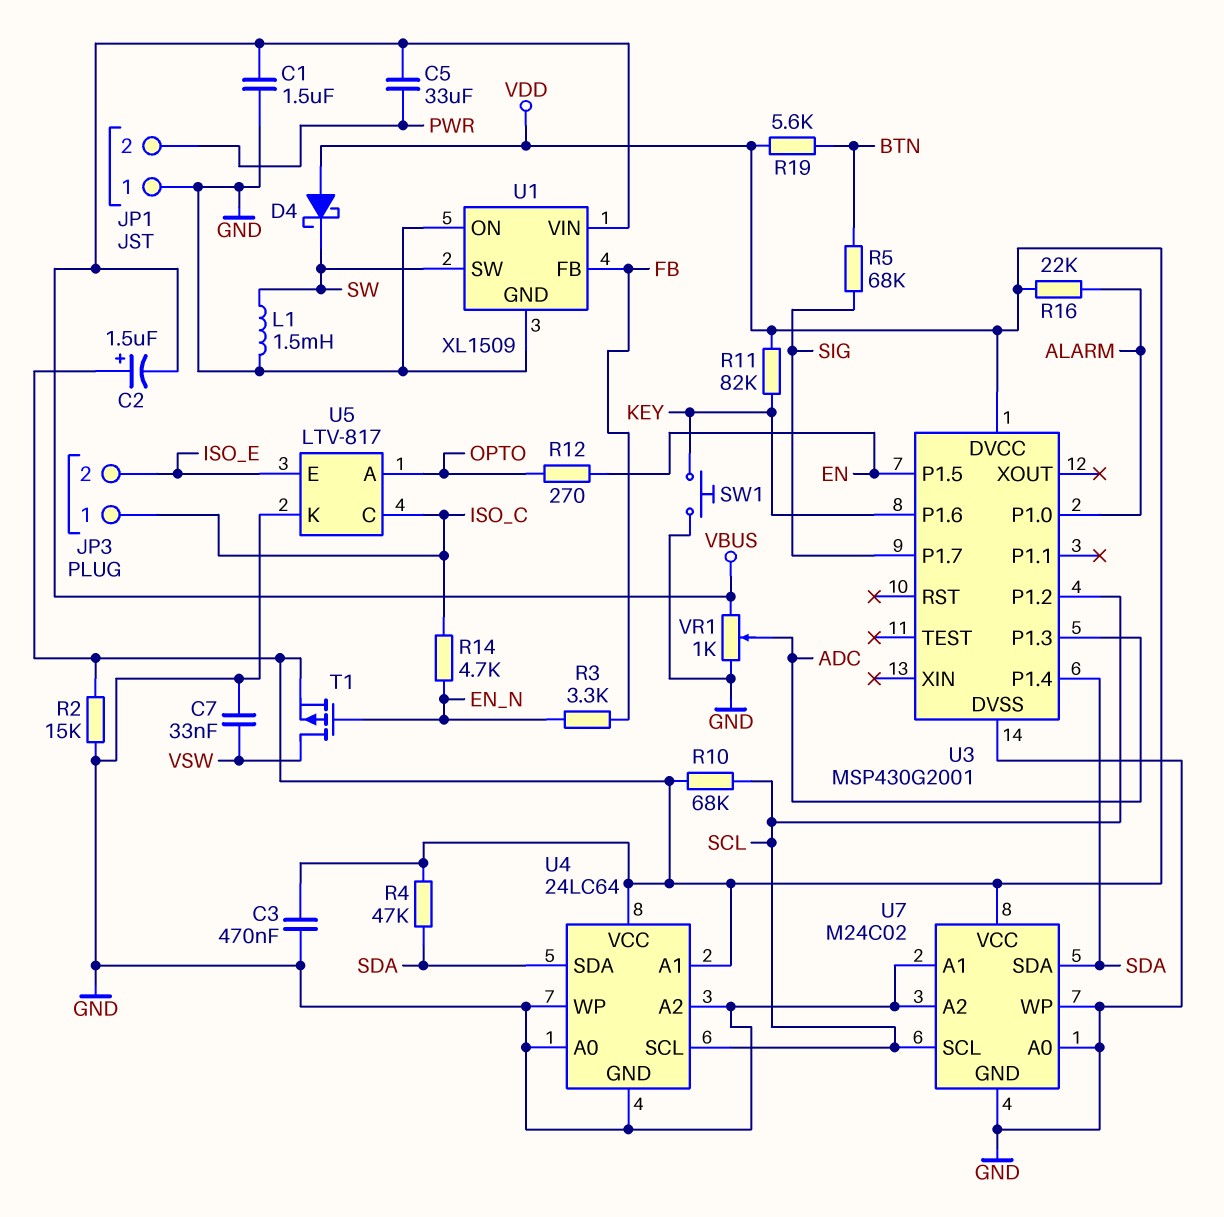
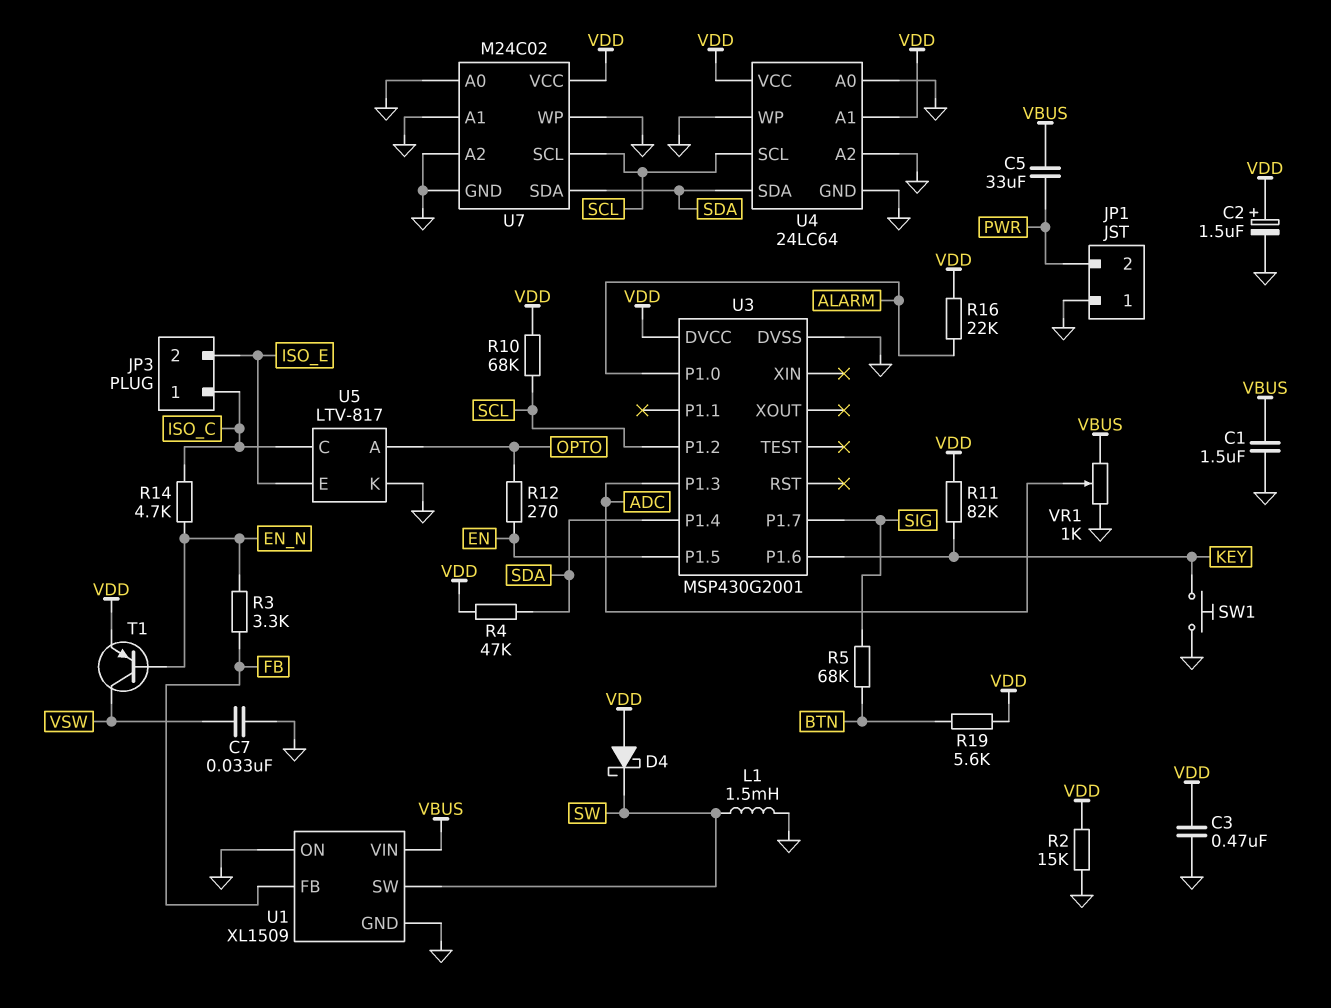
C2: 1.5uF (plus VDD, minus VBUS) -> 1.5uF (plus VDD, minus GND)
T1: PMOS (G EN_N, D VSW, S VDD) -> PNP (B EN_N, C VSW, E VDD)

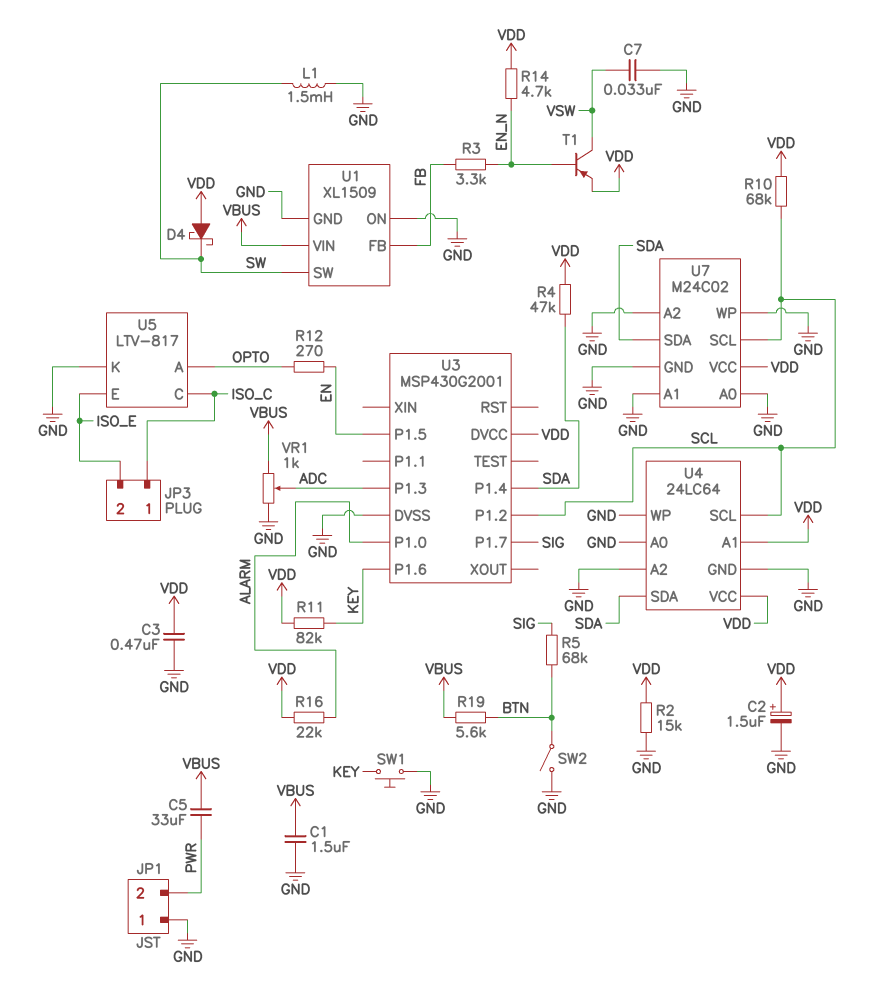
R14: 4.7k (EN_N, ISO_C) -> 4.7k (EN_N, VDD)
R19: 5.6k (BTN, VDD) -> 5.6k (BTN, VBUS)
SW2: none -> switch (BTN, GND)

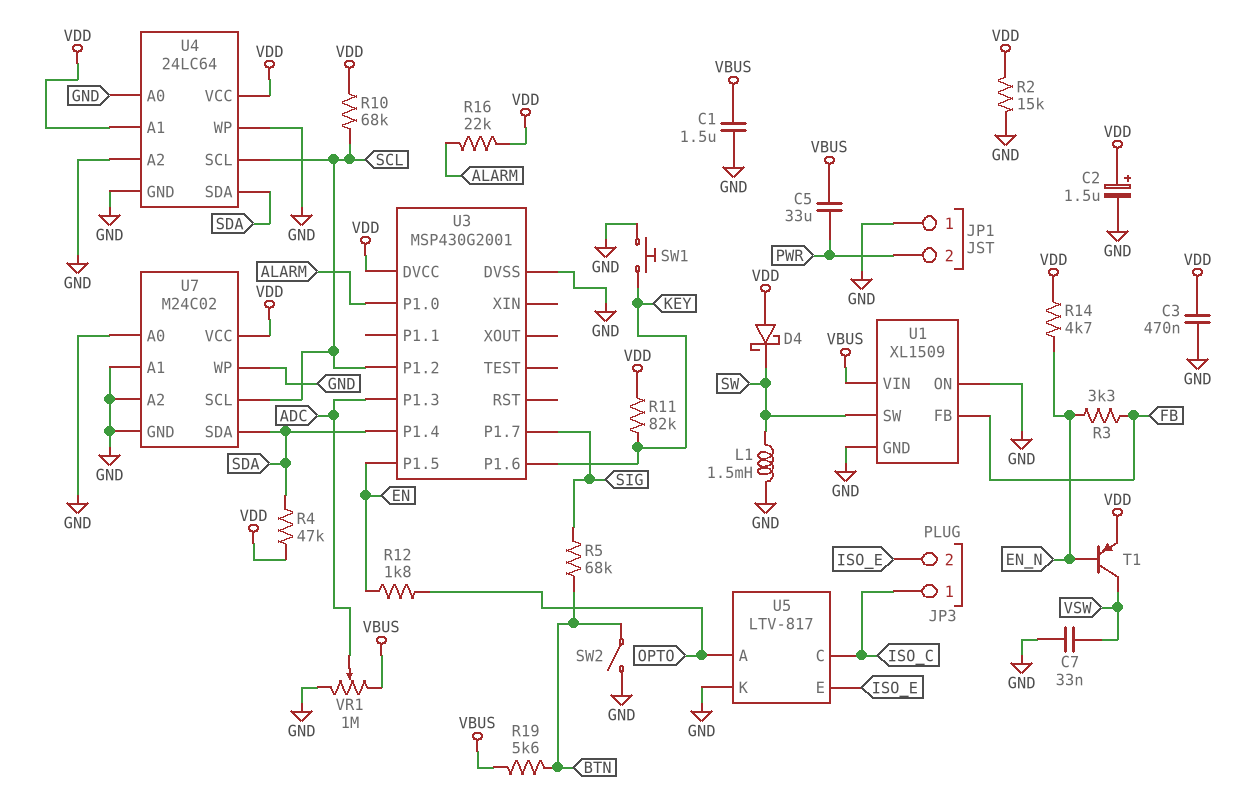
R12: 270 (EN, OPTO) -> 1.8k (EN, OPTO)
VR1: 1k (GND, VBUS, wiper ADC) -> 1M (GND, VBUS, wiper ADC)

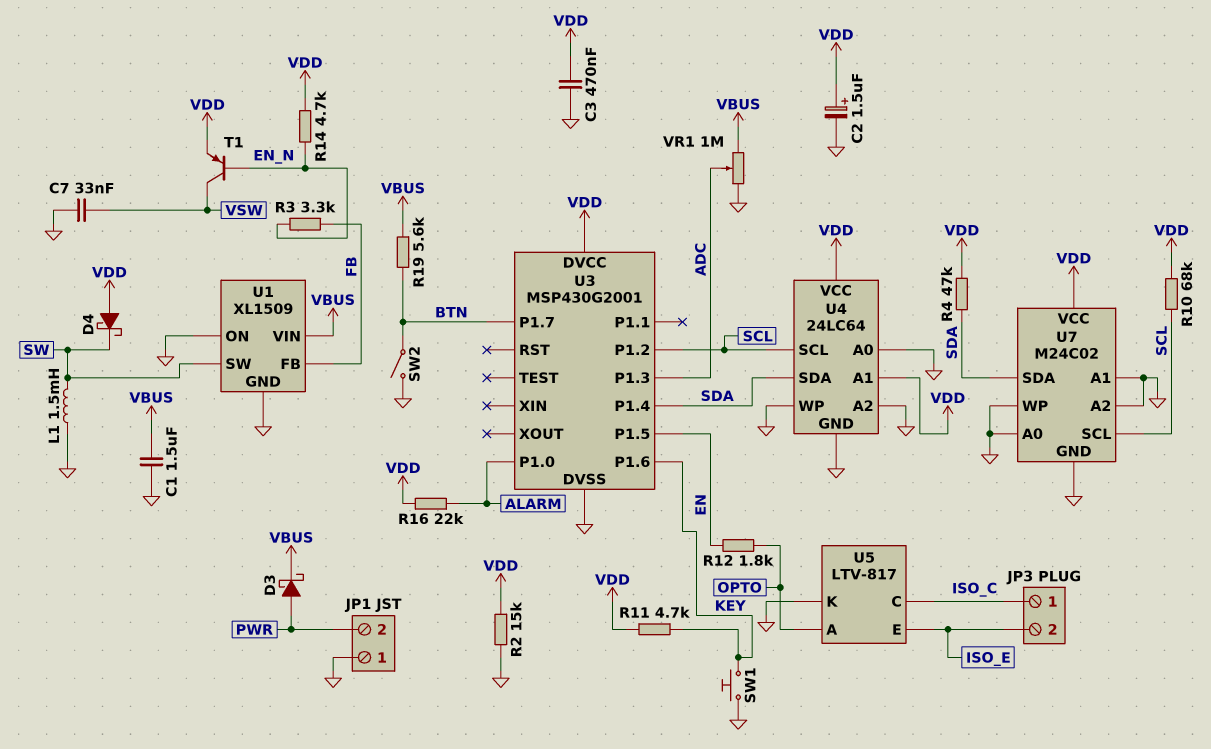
C5: 33uF (PWR, VBUS) -> none
D3: none -> schottky (A PWR, K VBUS)
R5: 68k (BTN, SIG) -> none
R11: 82k (KEY, VDD) -> 4.7k (KEY, VDD)
U3 pin P1.7: SIG -> BTN

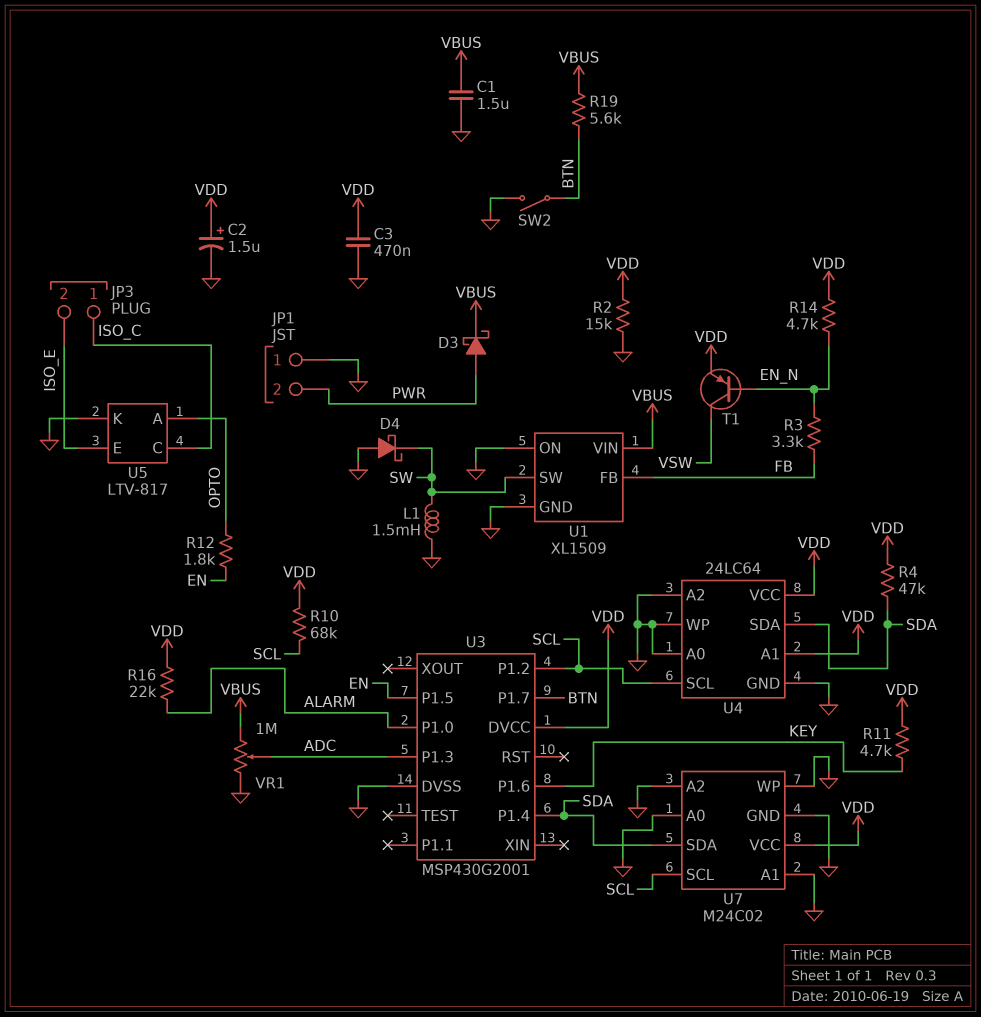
C7: 33nF (GND, VSW) -> none
D4: schottky (A VDD, K SW) -> schottky (A GND, K SW)
SW1: button (GND, KEY) -> none

